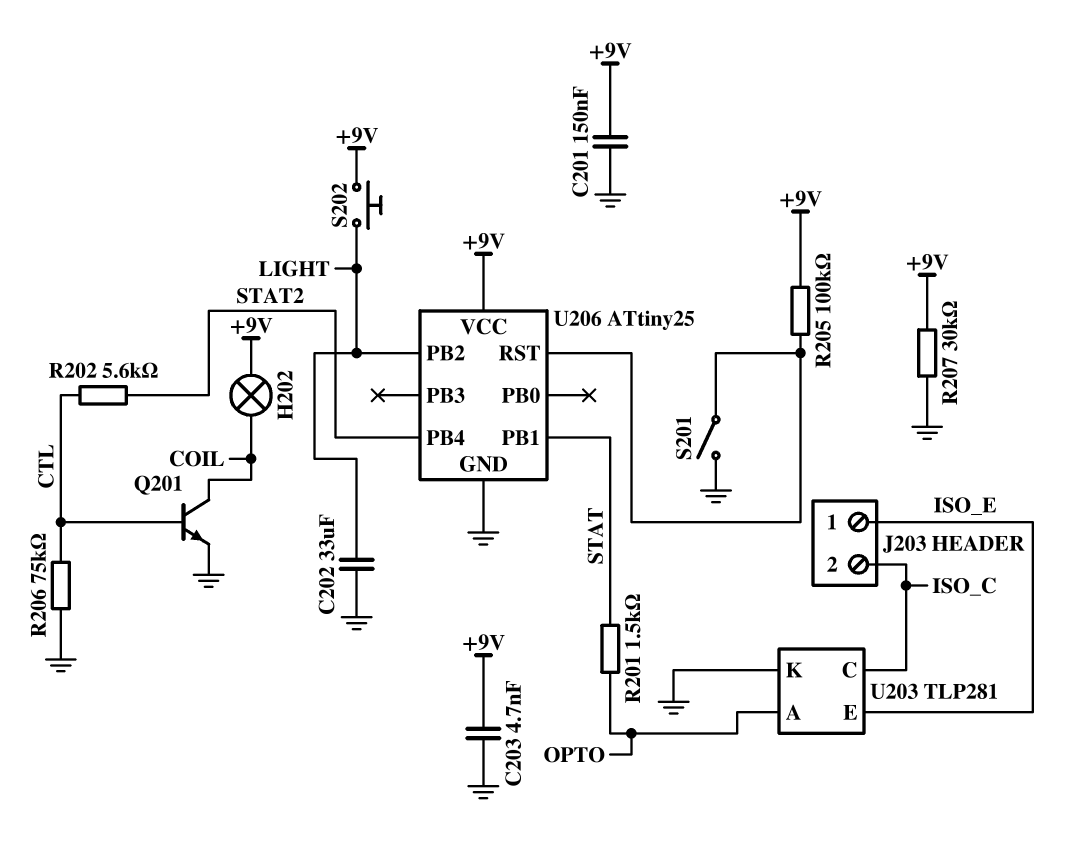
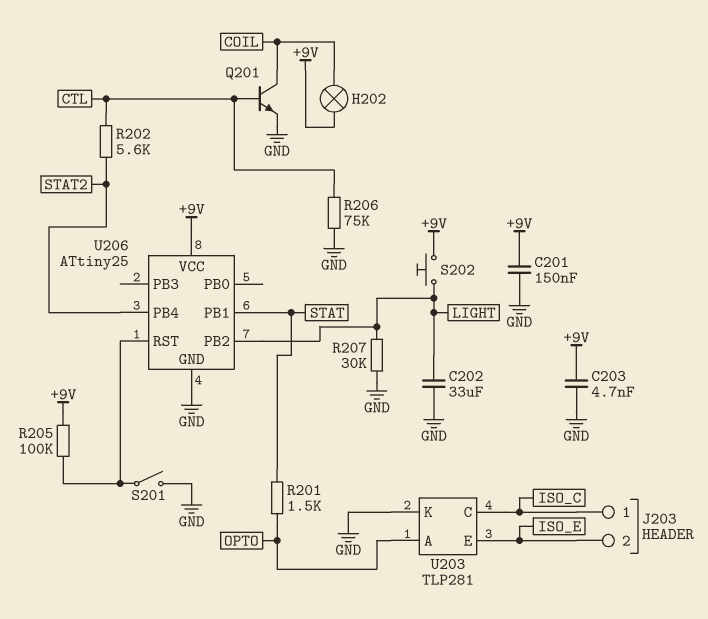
J203 pin 1: ISO_E -> ISO_C
J203 pin 2: ISO_C -> ISO_E
R207: 30k (+9V, GND) -> 30k (GND, LIGHT)

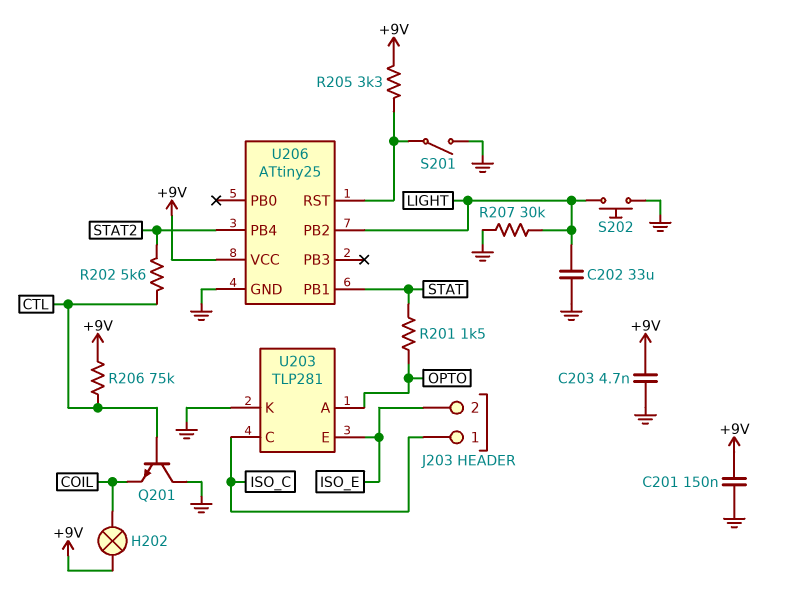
Q201: NPN (B CTL, C COIL, E GND) -> NPN (B CTL, C GND, E COIL)
R205: 100k (+9V, U206/RST) -> 3.3k (+9V, U206/RST)
R206: 75k (CTL, GND) -> 75k (+9V, CTL)
S202: button (+9V, LIGHT) -> button (GND, LIGHT)

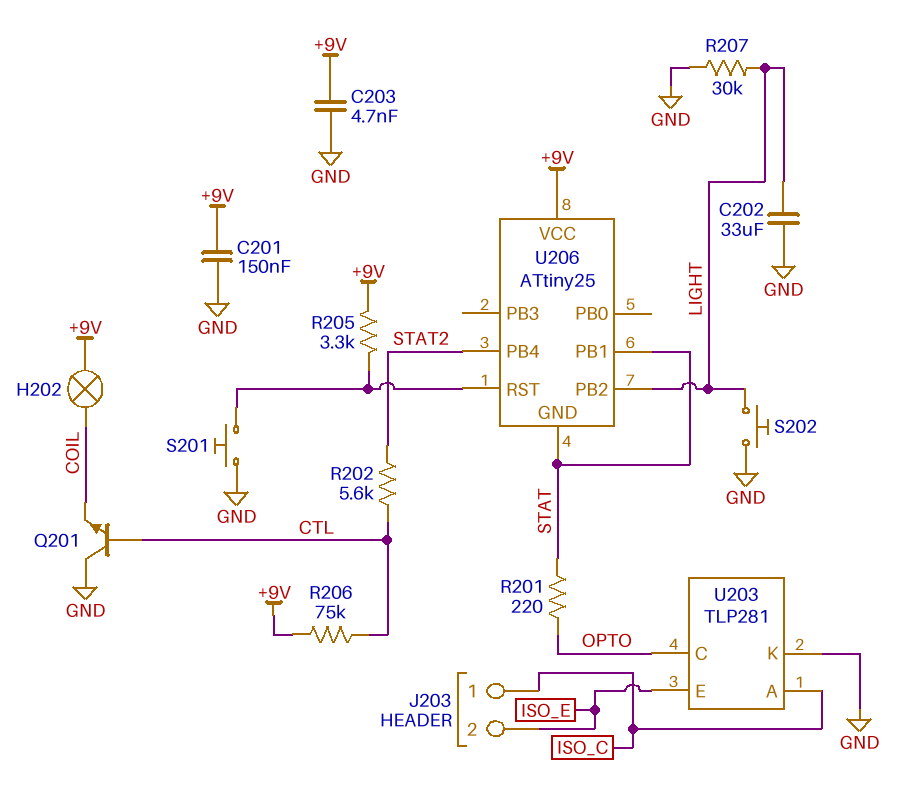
R201: 1.5k (OPTO, STAT) -> 220 (OPTO, STAT)
S201: switch (GND, U206/RST) -> button (GND, U206/RST)
U203 pin A: OPTO -> ISO_C
U203 pin C: ISO_C -> OPTO
U206 pin GND: GND -> STAT

